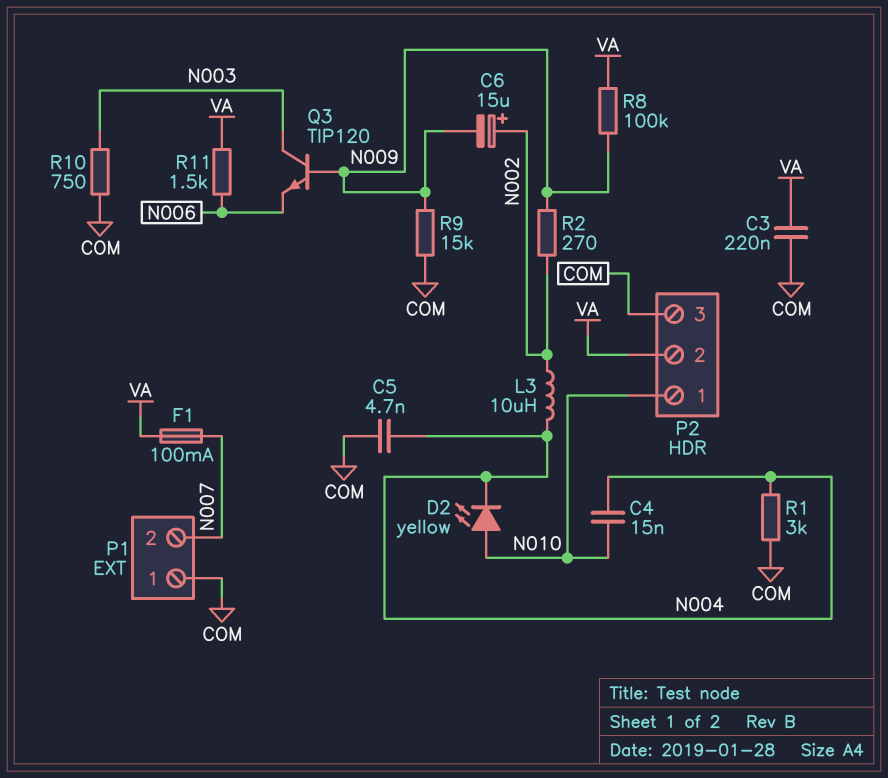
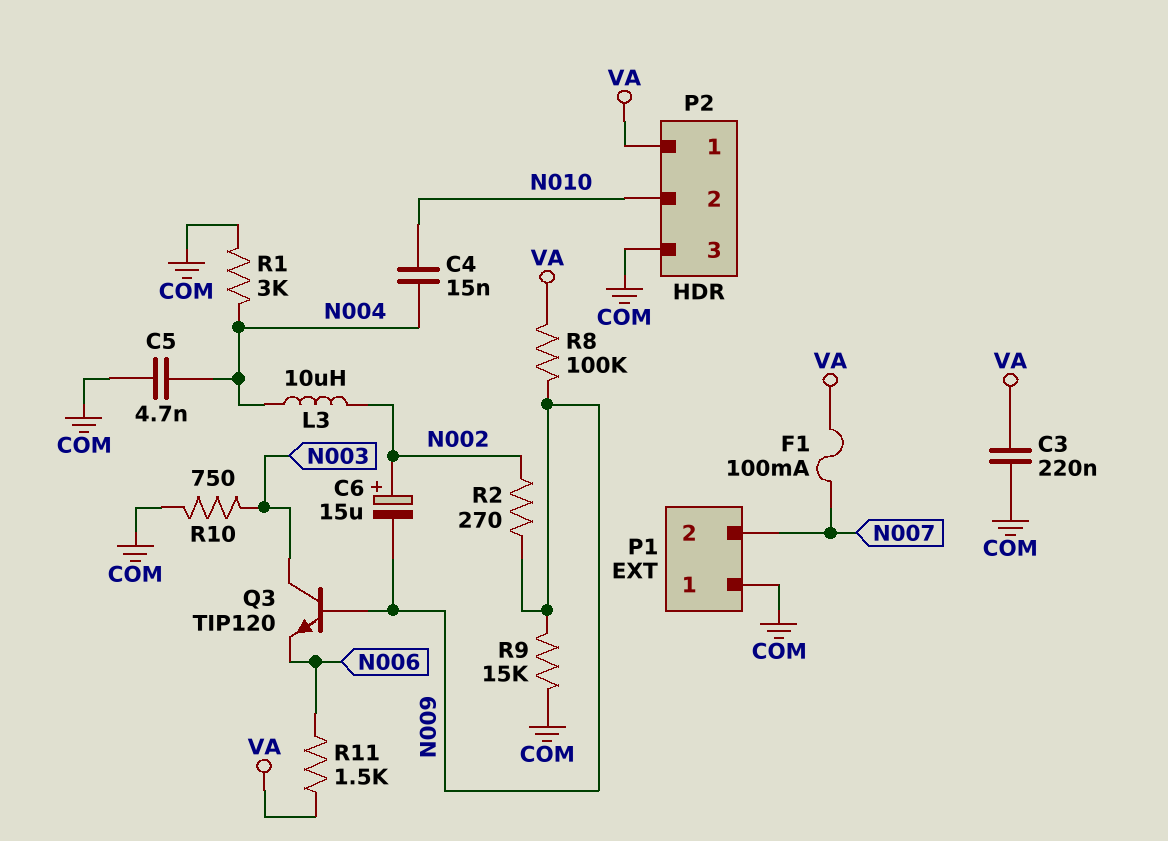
D2: LED yellow (A N010, K N004) -> none
P2 pin 1: N010 -> VA
P2 pin 2: VA -> N010

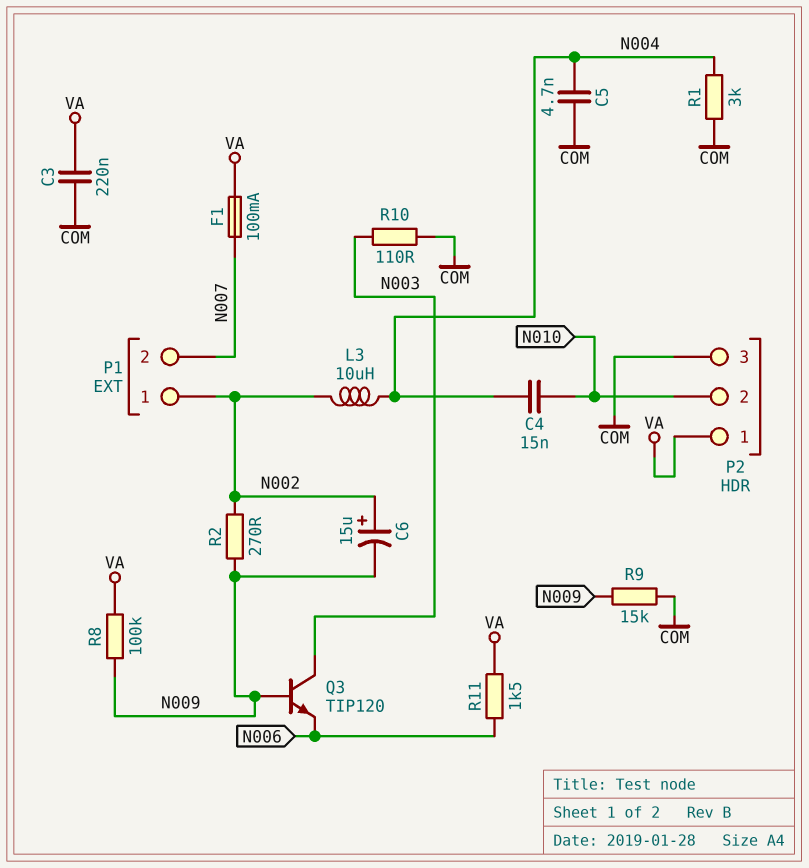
P1 pin 1: COM -> N002
R10: 750 (COM, N003) -> 110 (COM, N003)

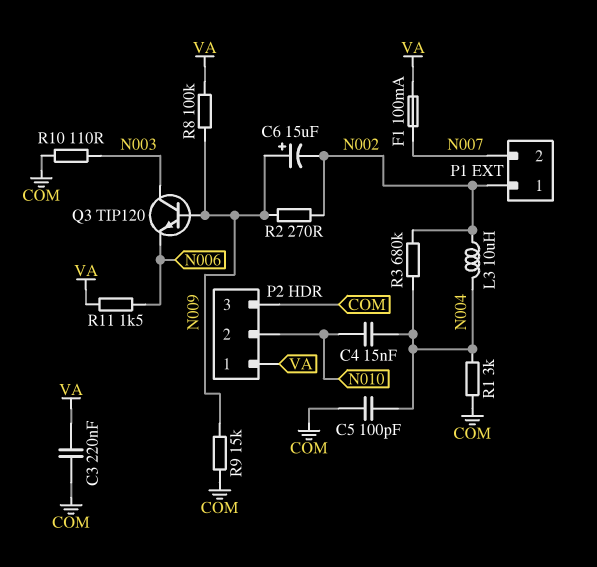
C5: 4.7nF (COM, N004) -> 100pF (COM, N004)
C6: 15uF (plus N002, minus N009) -> 15uF (plus N009, minus N002)
R3: none -> 680k (N002, N004)

